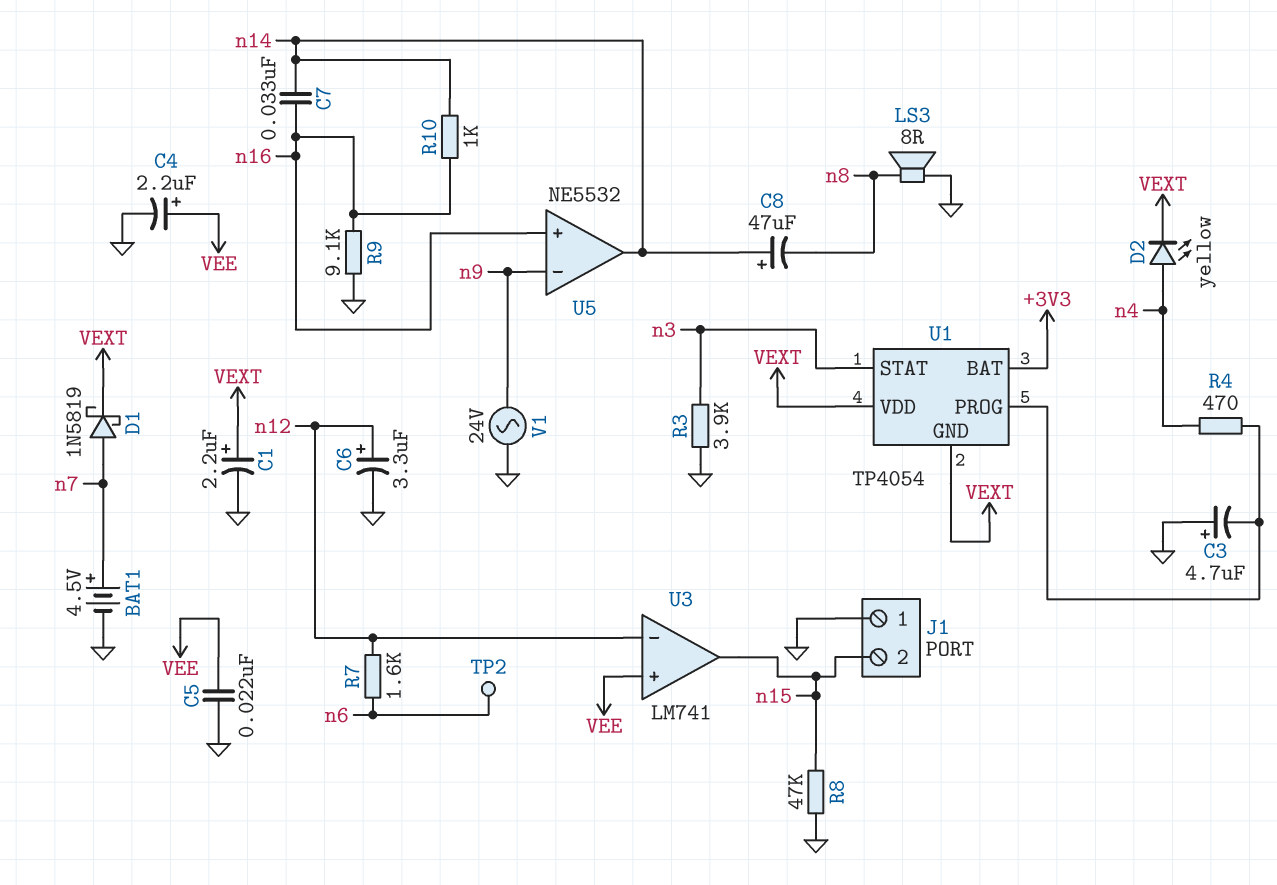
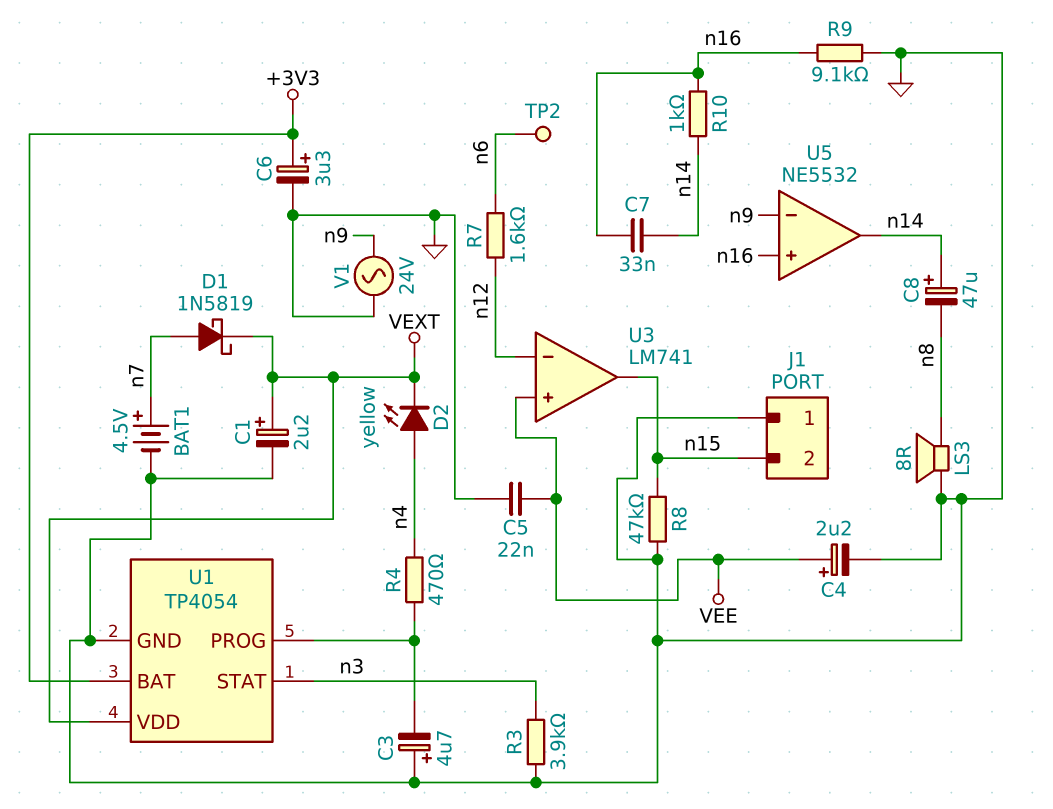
C6: 3.3uF (plus n12, minus GND) -> 3.3uF (plus +3V3, minus GND)
U1 pin GND: VEXT -> GND

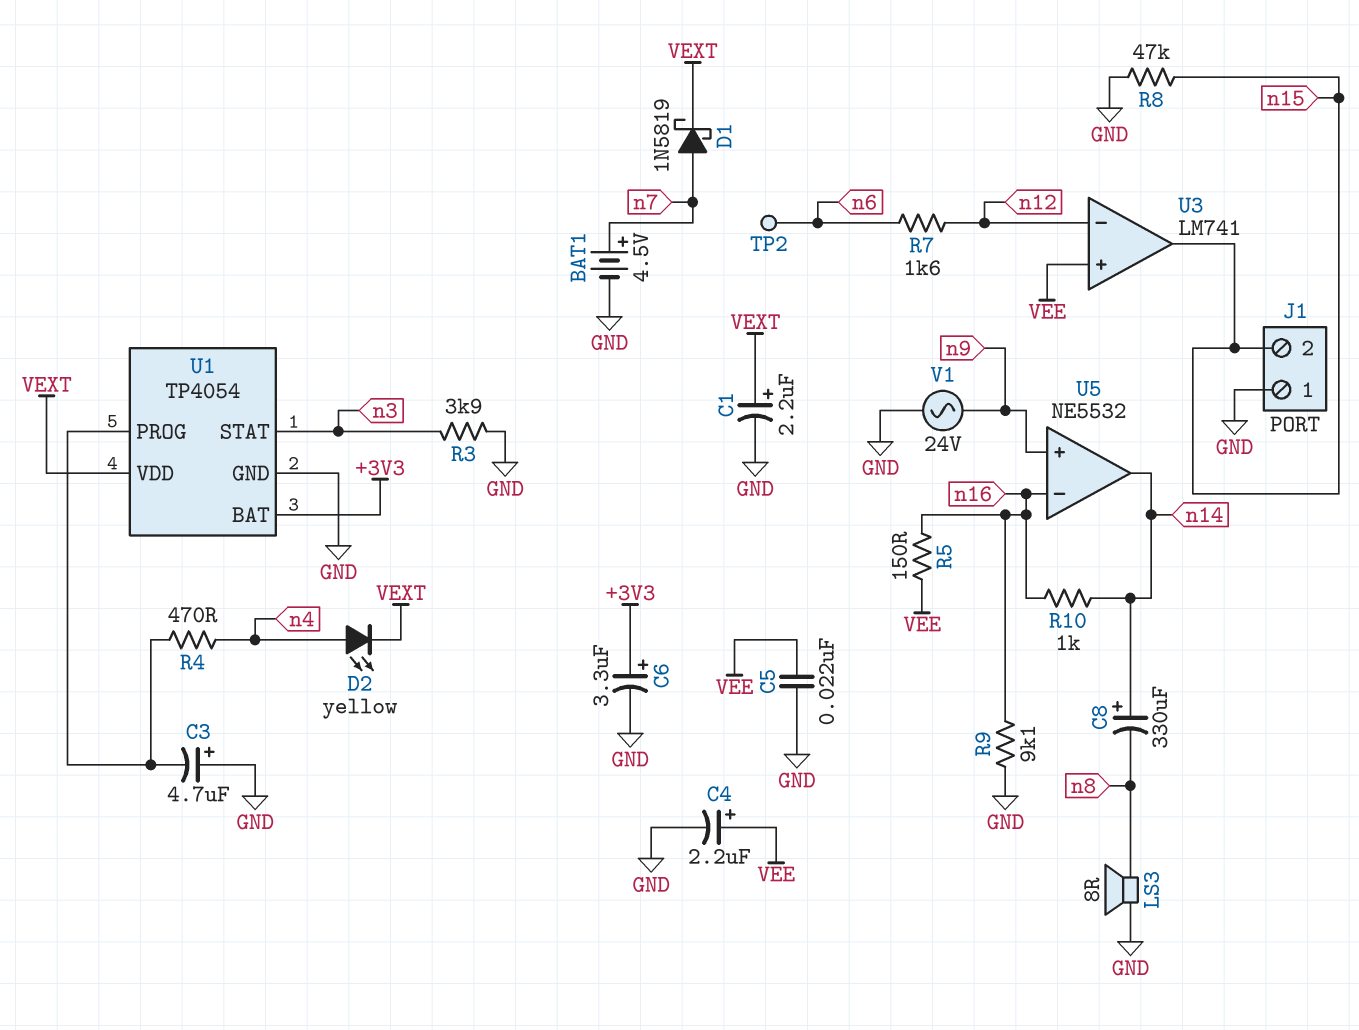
C7: 33nF (n14, n16) -> none
C8: 47uF (plus n14, minus n8) -> 330uF (plus n14, minus n8)
R5: none -> 150 (VEE, n16)
U5 pin in+: n16 -> n9
U5 pin in-: n9 -> n16

